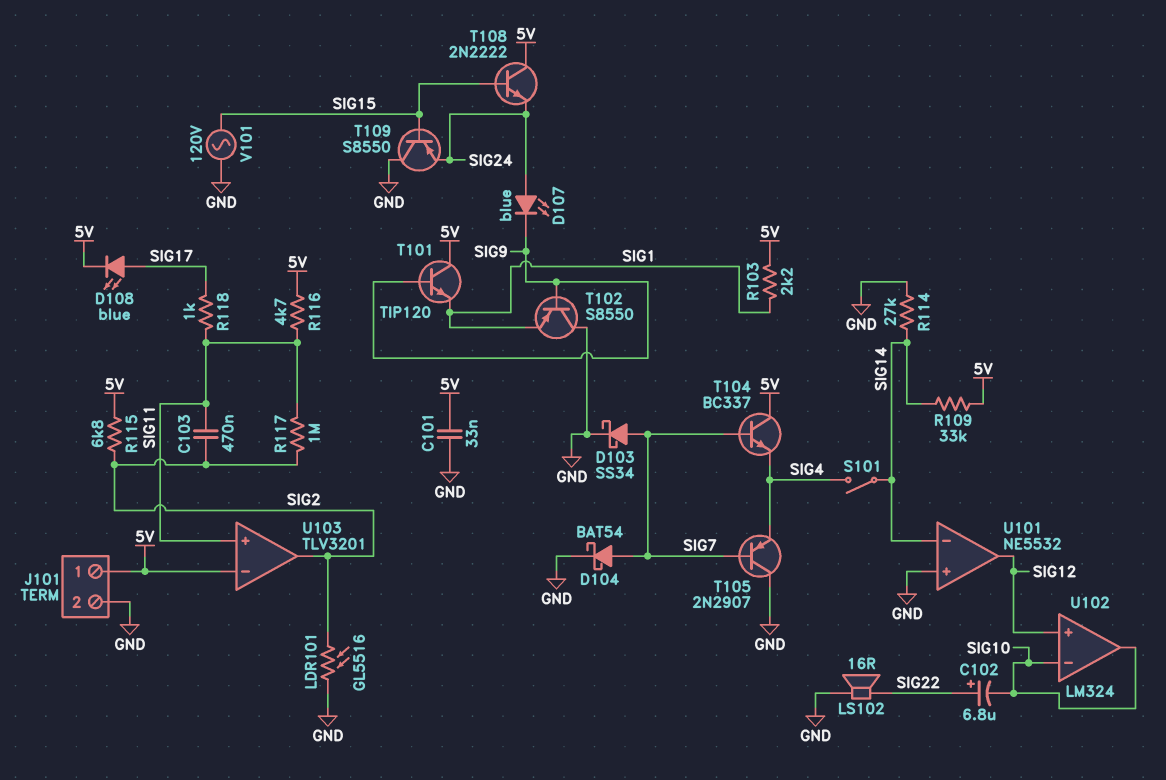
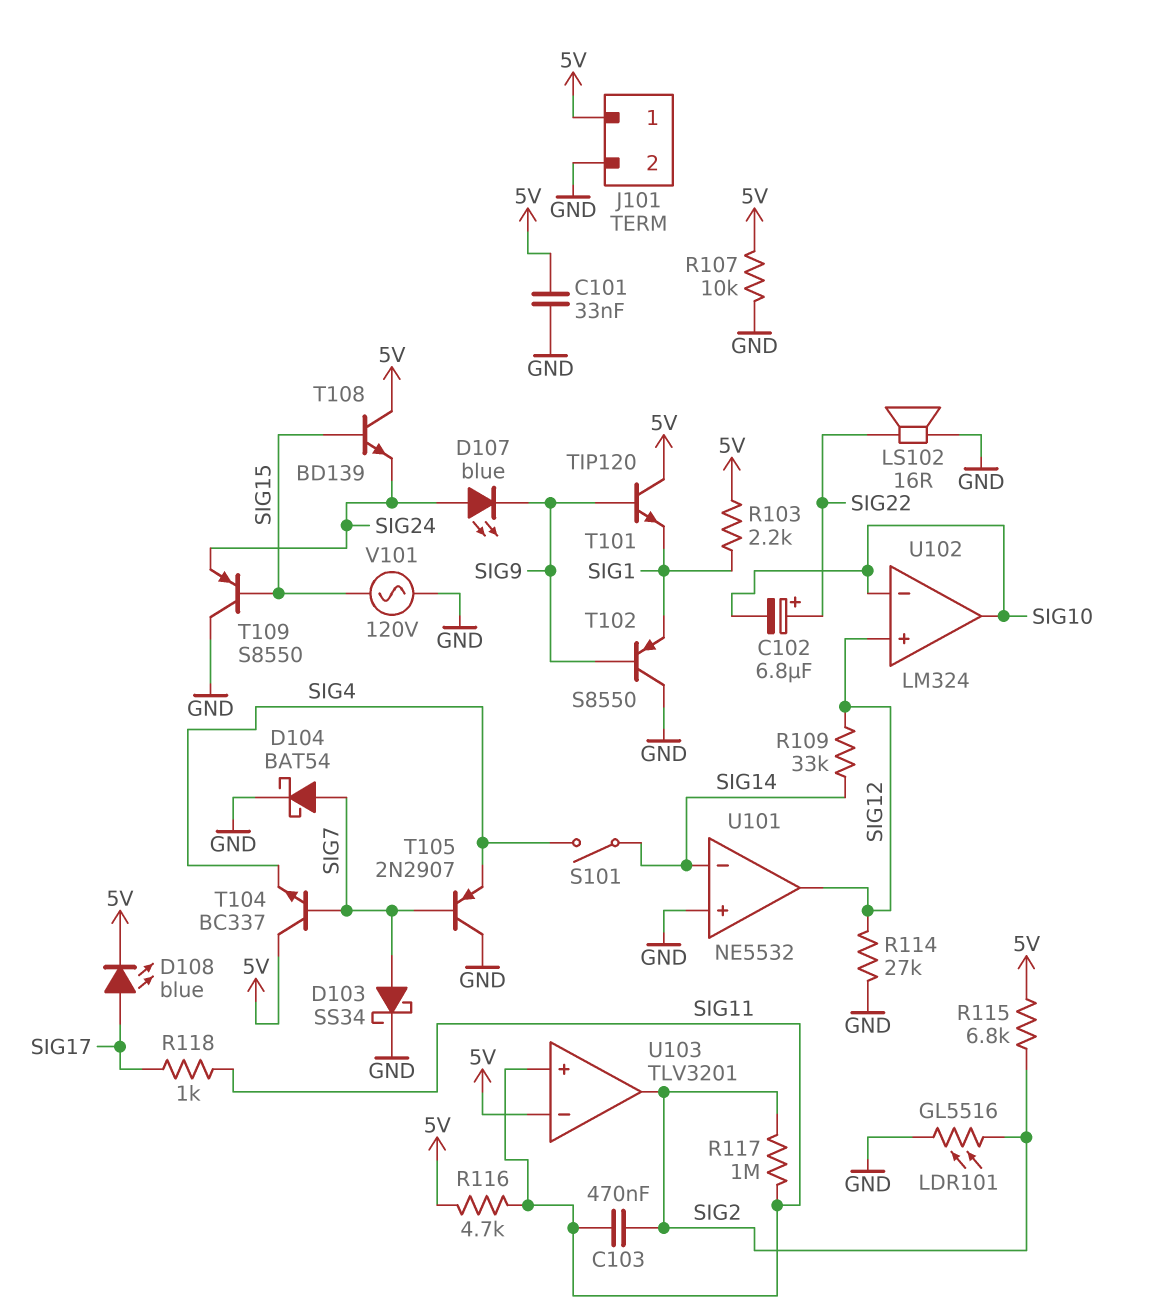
R107: none -> 10k (5V, GND)
R109: 33k (5V, SIG14) -> 33k (SIG12, SIG14)
R114: 27k (GND, SIG14) -> 27k (GND, SIG12)
T108: NPN 2N2222 (B SIG15, C 5V, E SIG24) -> NPN BD139 (B SIG15, C 5V, E SIG24)

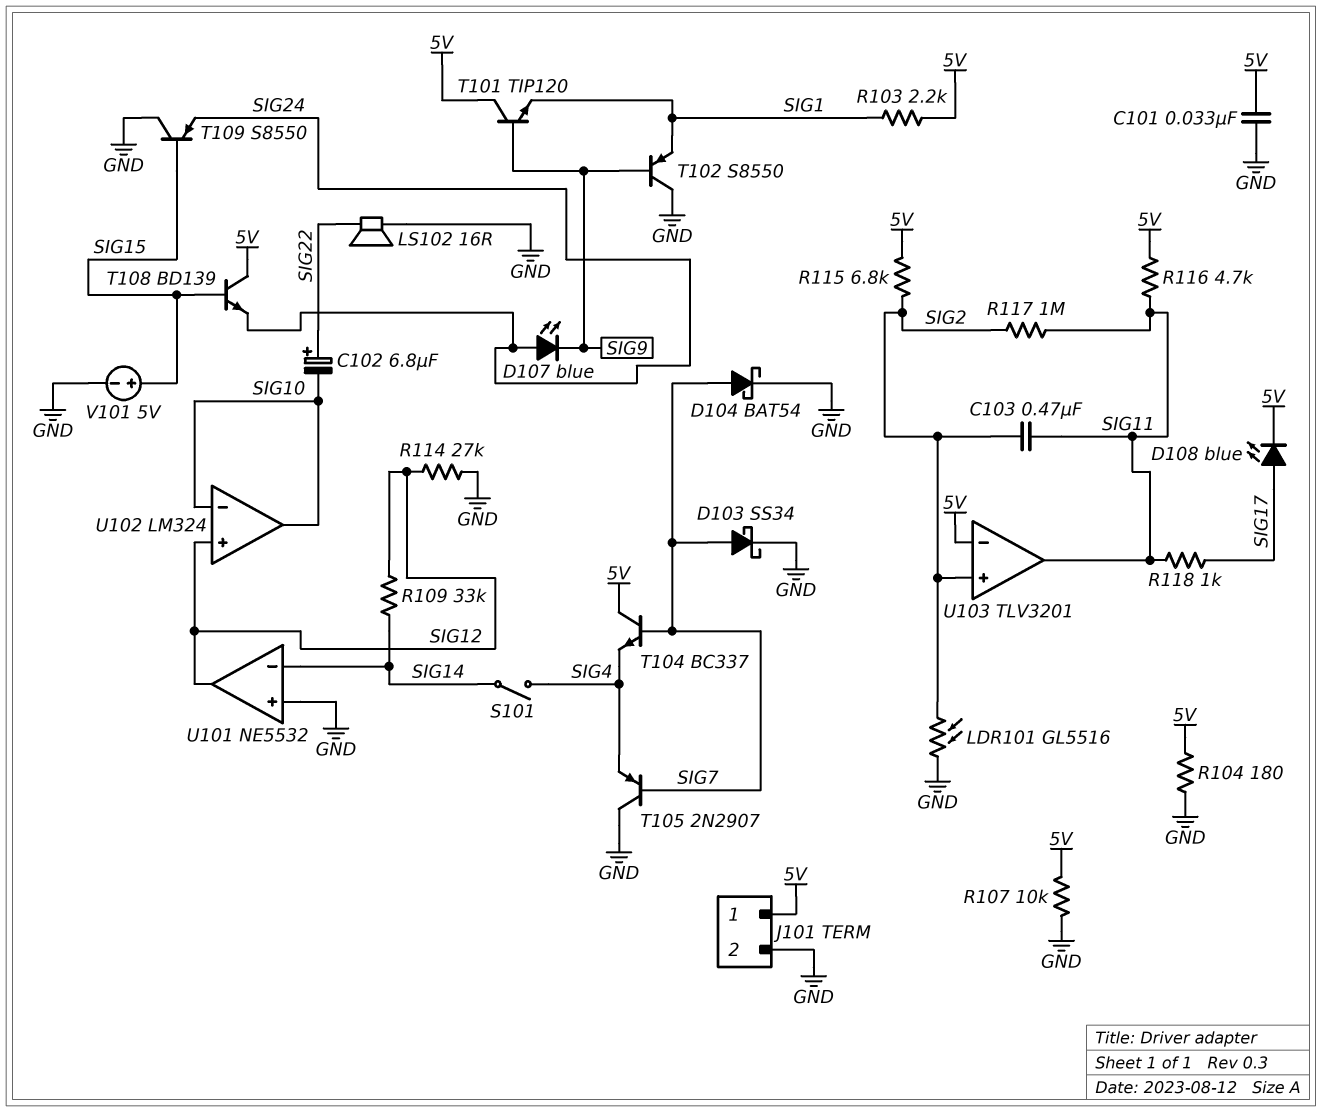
R104: none -> 180 (5V, GND)
U103 pin in+: SIG11 -> SIG2
U103 pin out: SIG2 -> SIG11
V101: AC 120V (GND, SIG15) -> 5V (plus SIG15, minus GND)

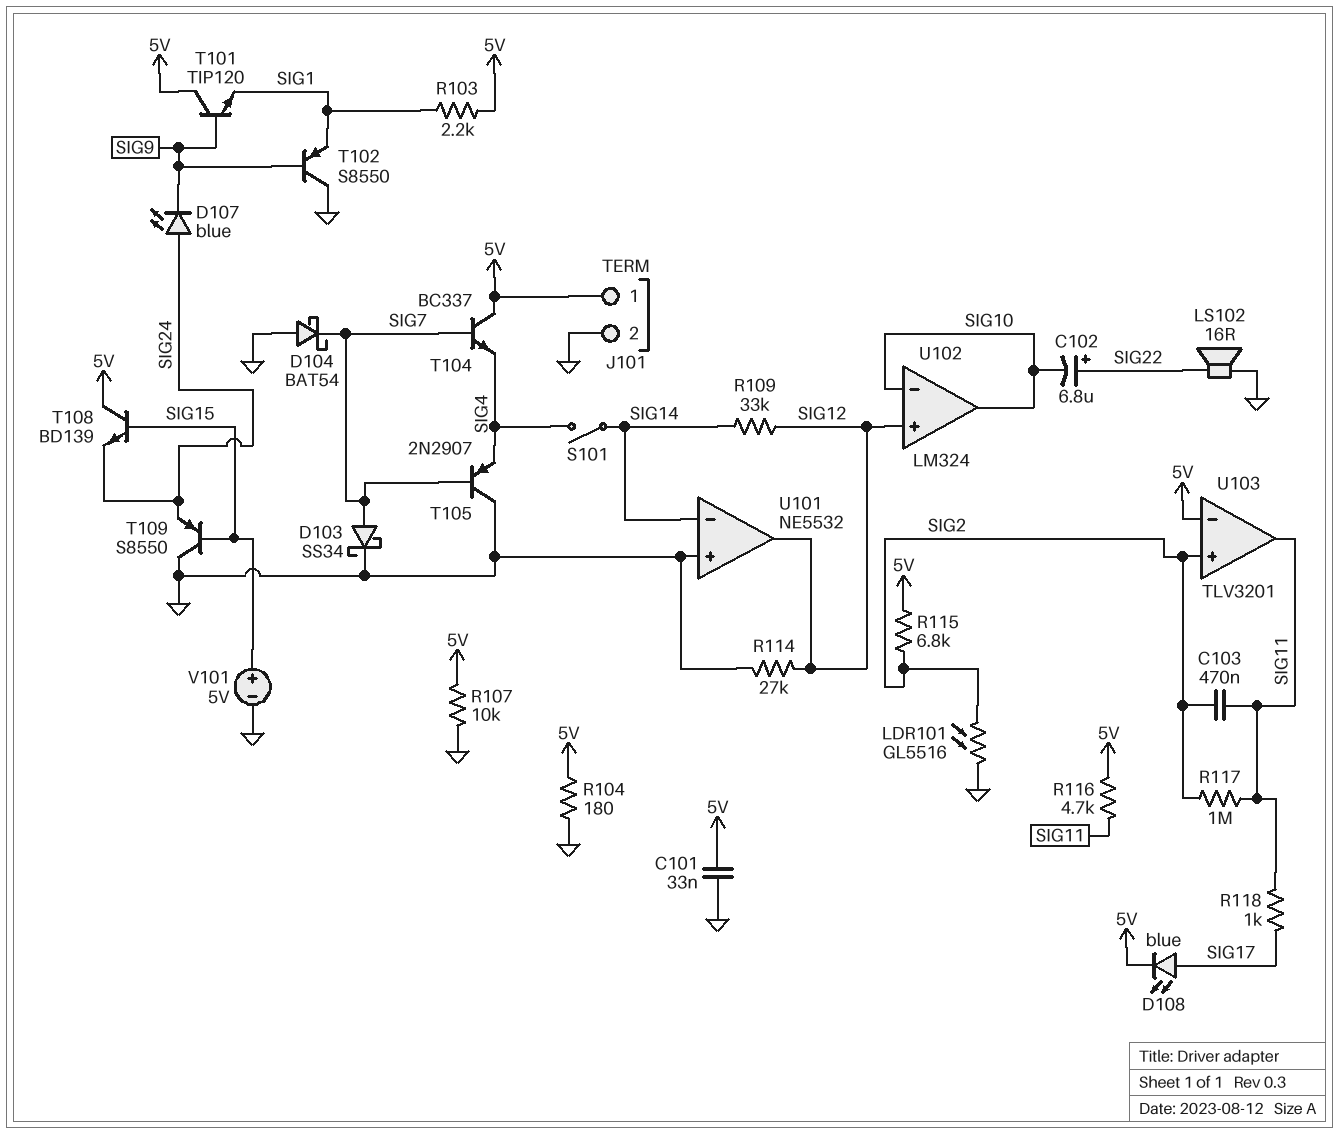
D104: schottky BAT54 (A SIG7, K GND) -> schottky BAT54 (A GND, K SIG7)

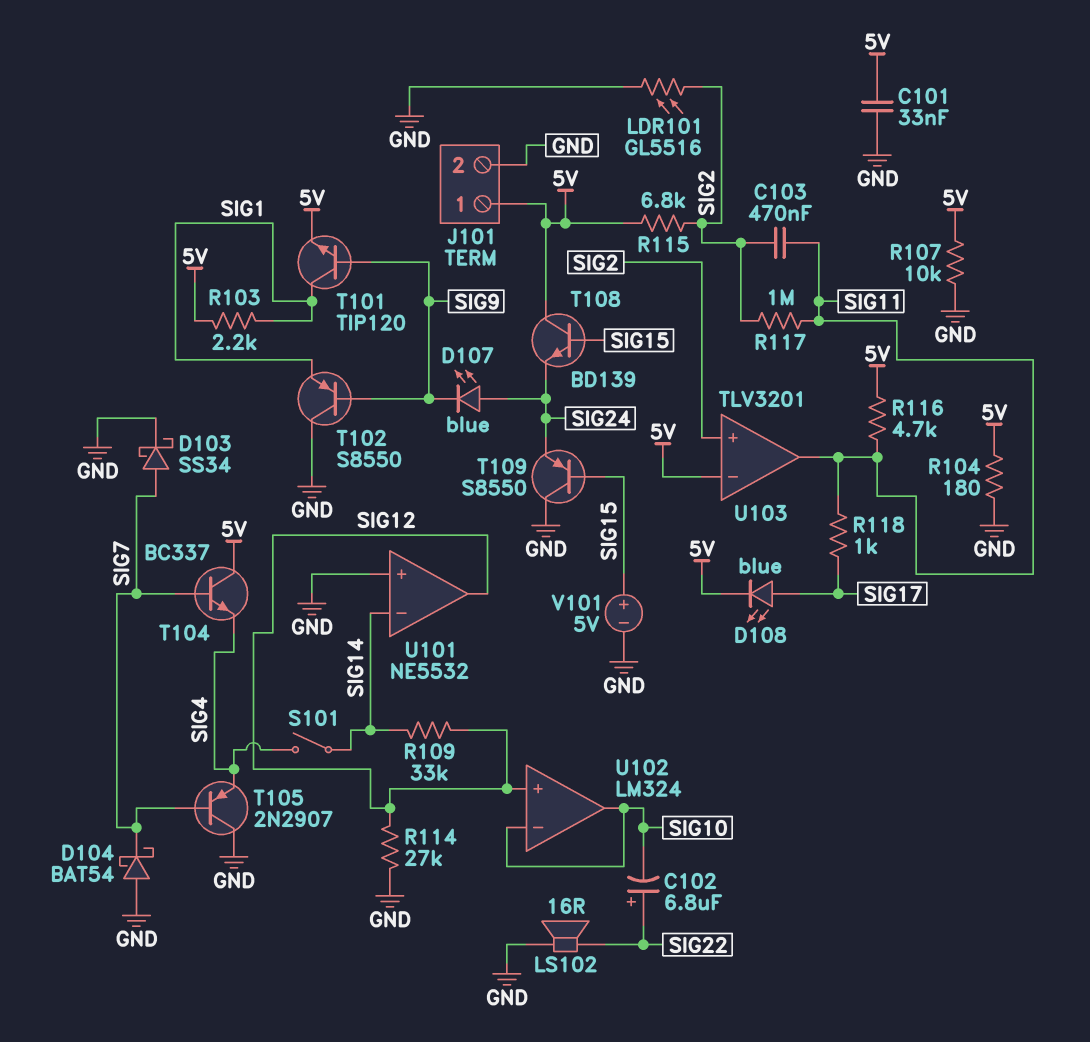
T101: NPN TIP120 (B SIG9, C 5V, E SIG1) -> NPN TIP120 (B SIG9, C SIG1, E 5V)

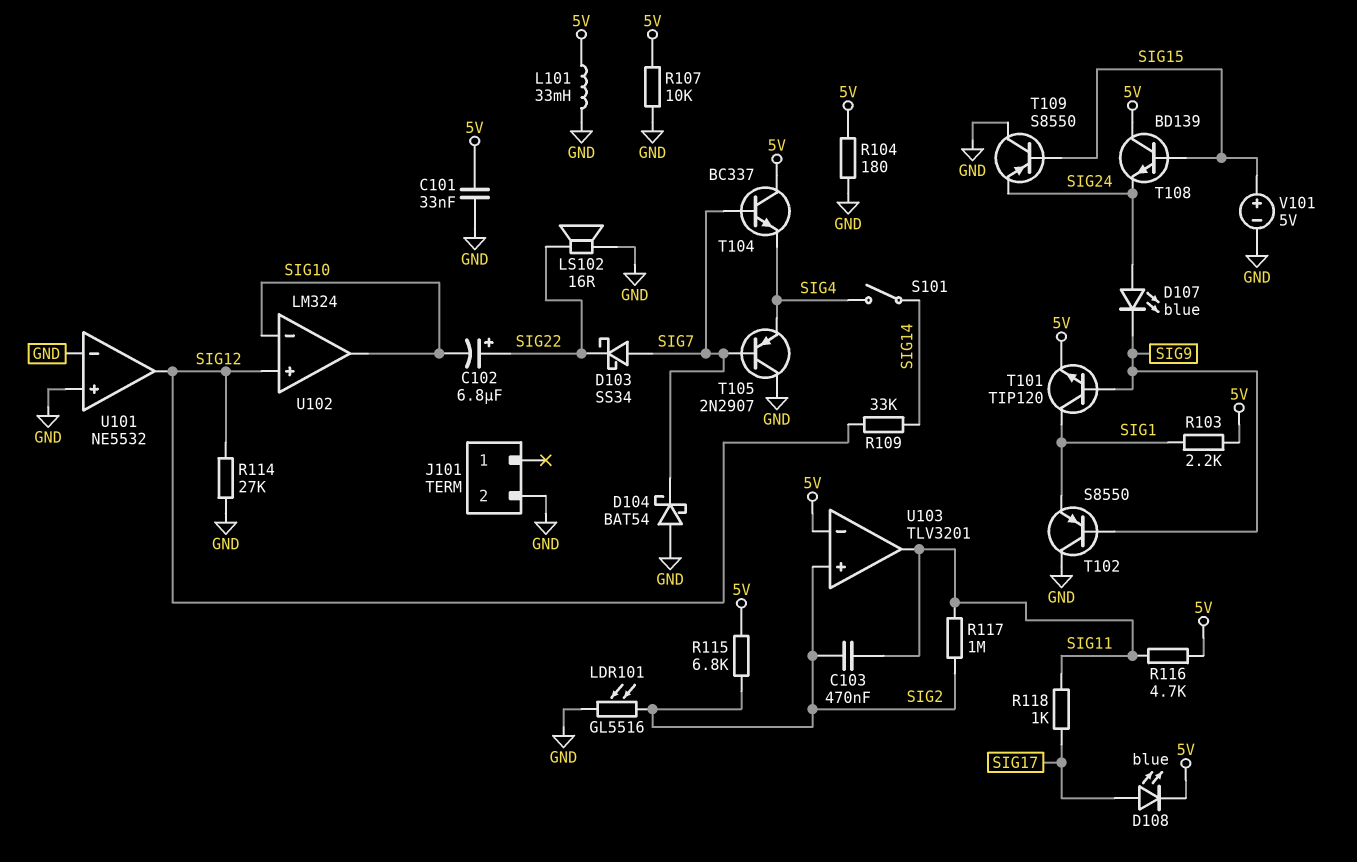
D103: schottky SS34 (A SIG7, K GND) -> schottky SS34 (A SIG7, K SIG22)
J101 pin 1: 5V -> none
L101: none -> 33mH (5V, GND)
U101 pin in-: SIG14 -> GND

